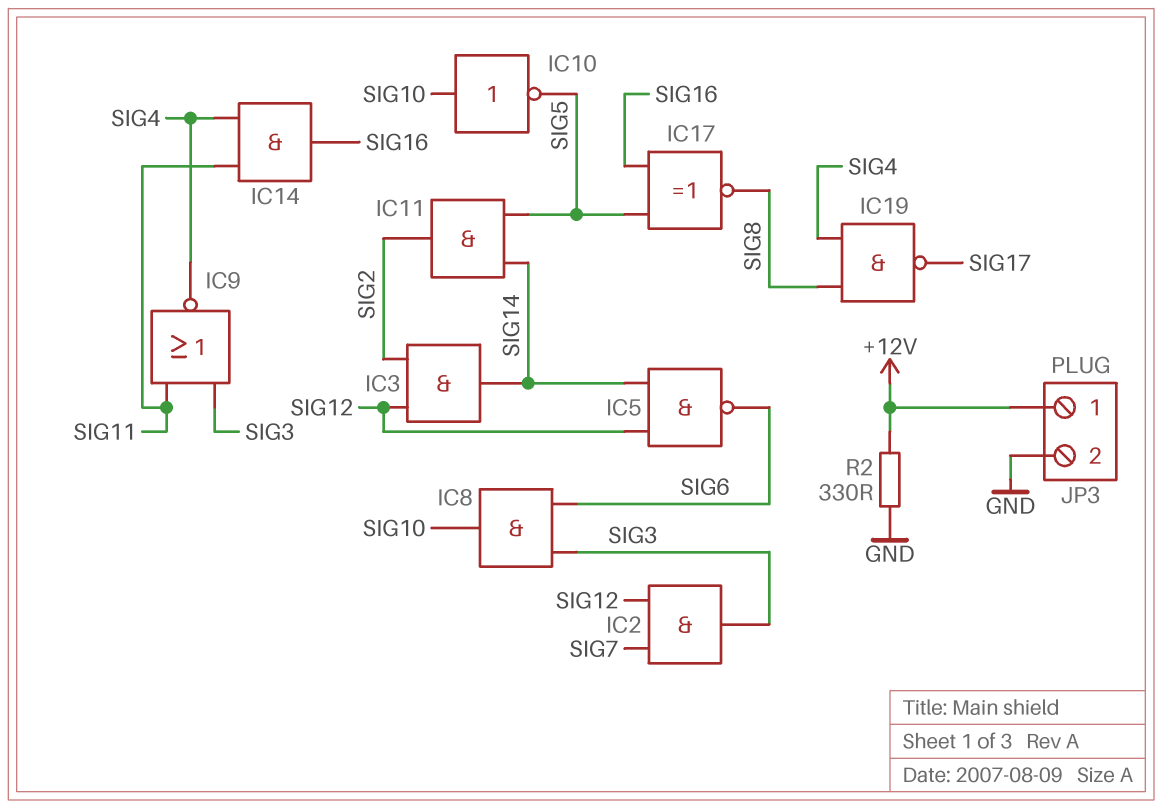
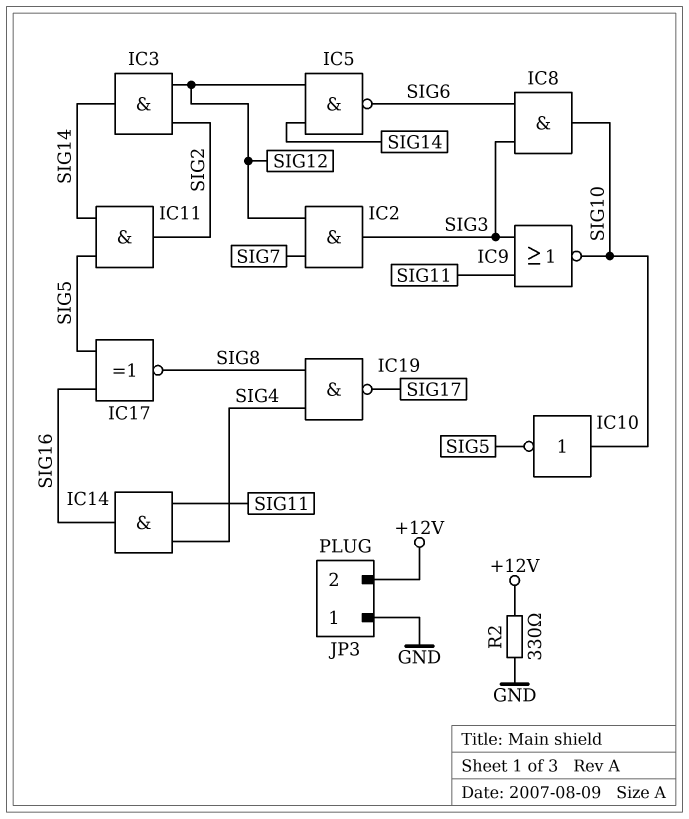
IC9: NOR (in SIG3, in SIG11, out SIG4) -> NOR (in SIG3, in SIG11, out SIG10)
JP3 pin 1: +12V -> GND
JP3 pin 2: GND -> +12V

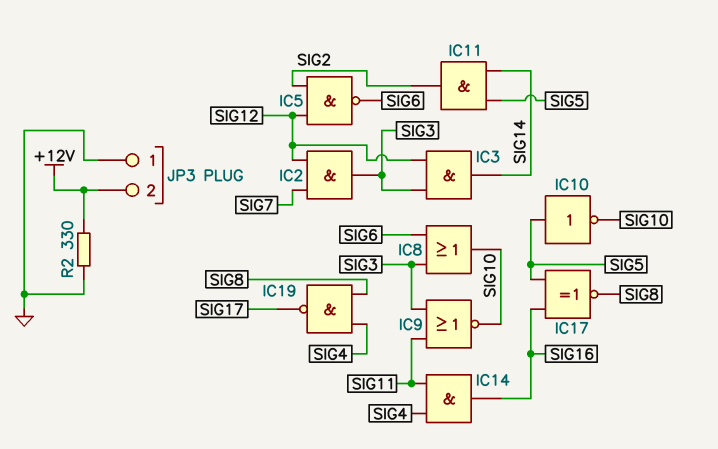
IC3: AND (in SIG2, in SIG12, out SIG14) -> AND (in SIG3, in SIG12, out SIG14)
IC5: NAND (in SIG12, in SIG14, out SIG6) -> NAND (in SIG2, in SIG12, out SIG6)
IC8: AND (in SIG3, in SIG6, out SIG10) -> OR (in SIG3, in SIG6, out SIG10)
IC10: NOT (in SIG10, out SIG5) -> NOT (in SIG5, out SIG10)

